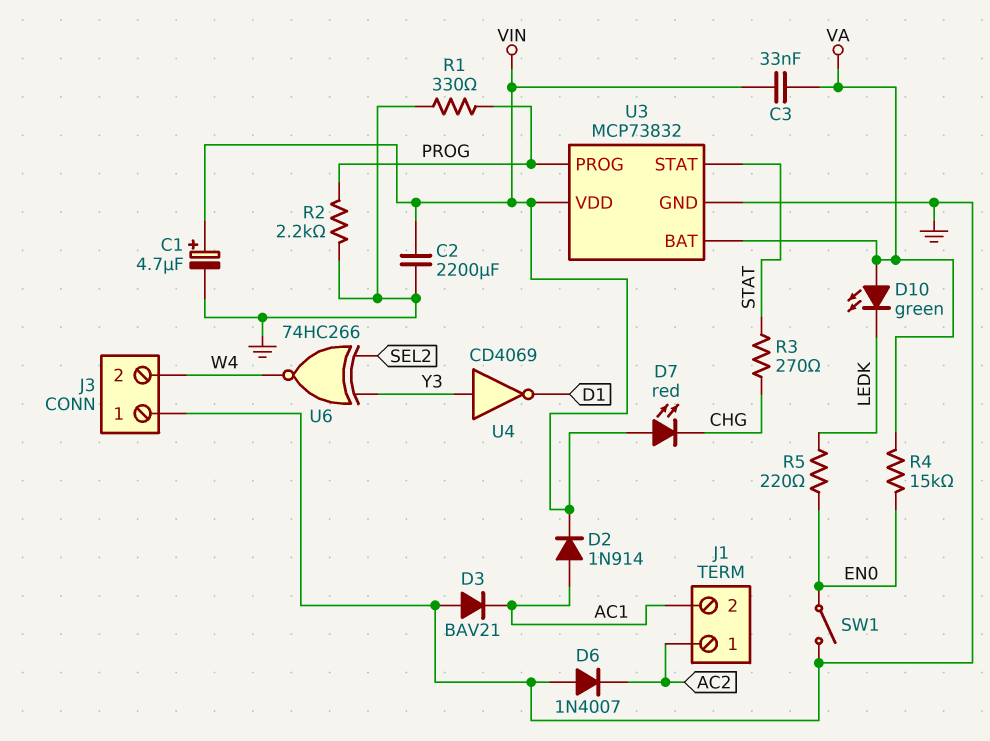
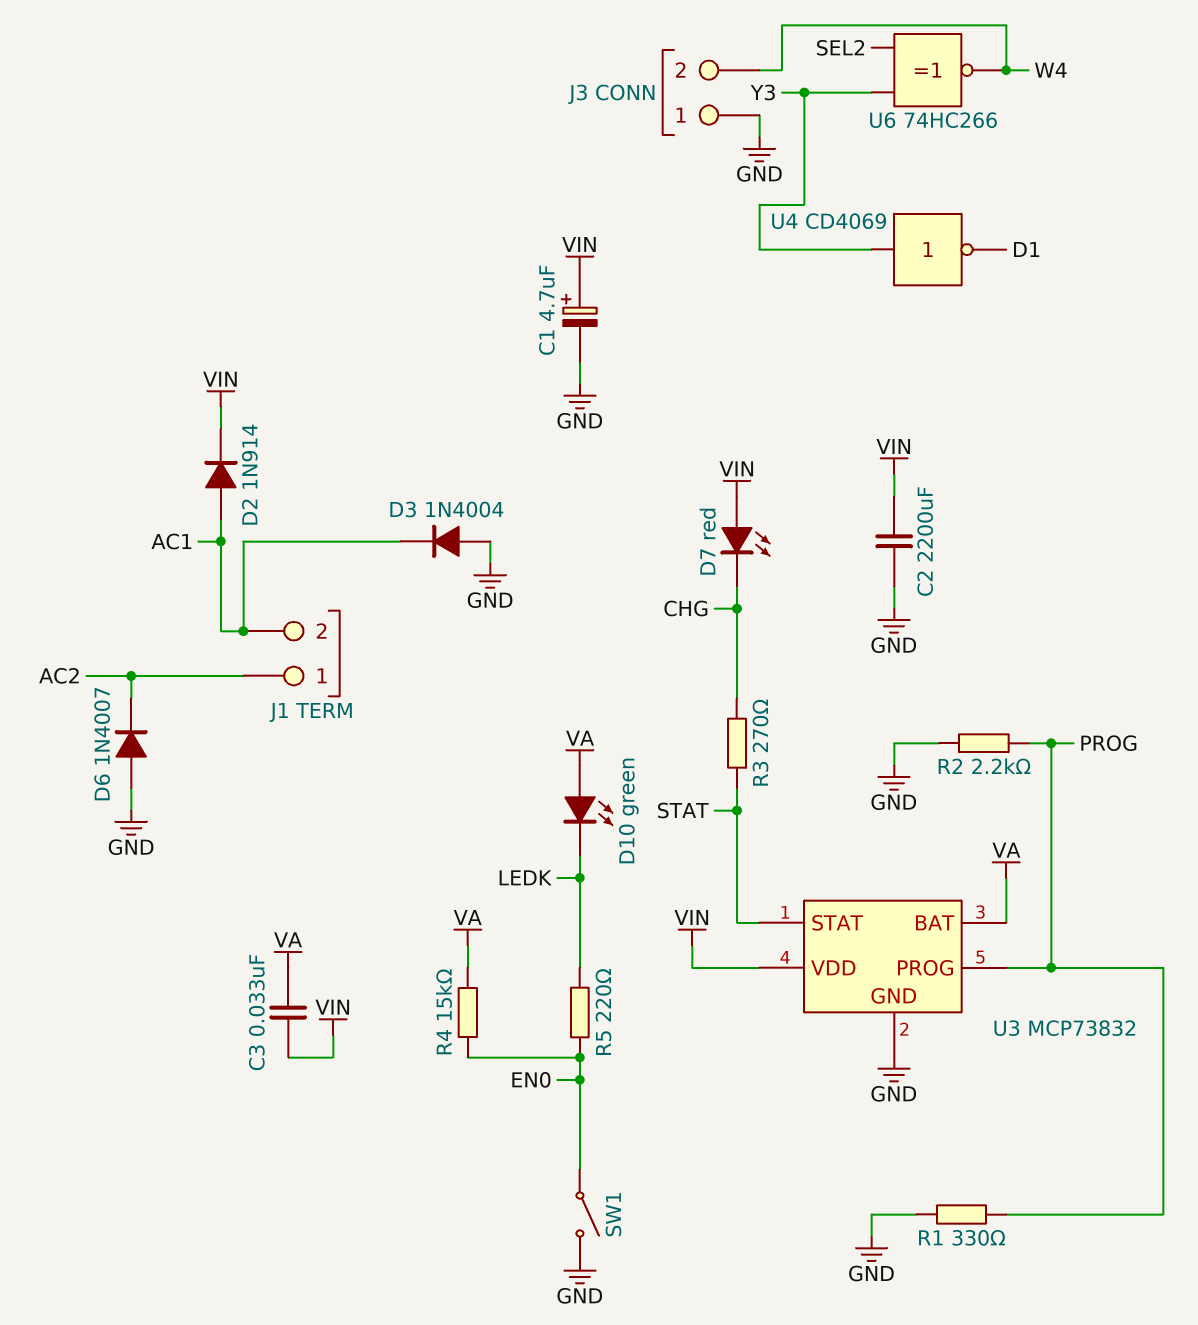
D3: diode BAV21 (A GND, K AC1) -> diode 1N4004 (A GND, K AC1)

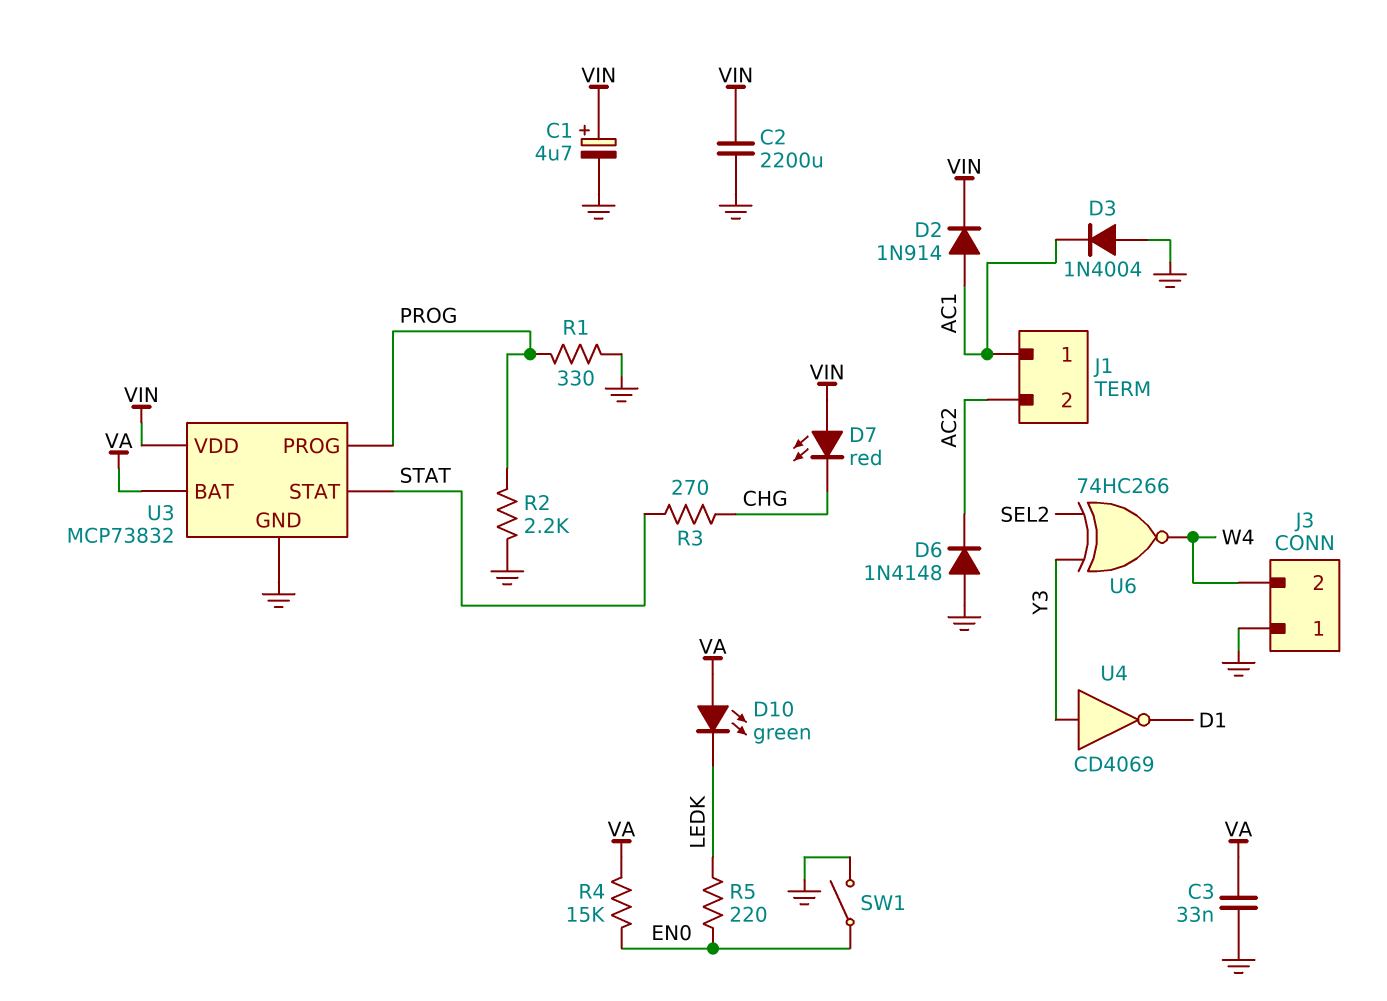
C3: 33nF (VA, VIN) -> 33nF (GND, VA)
D6: diode 1N4007 (A GND, K AC2) -> diode 1N4148 (A GND, K AC2)
J1 pin 1: AC2 -> AC1
J1 pin 2: AC1 -> AC2

